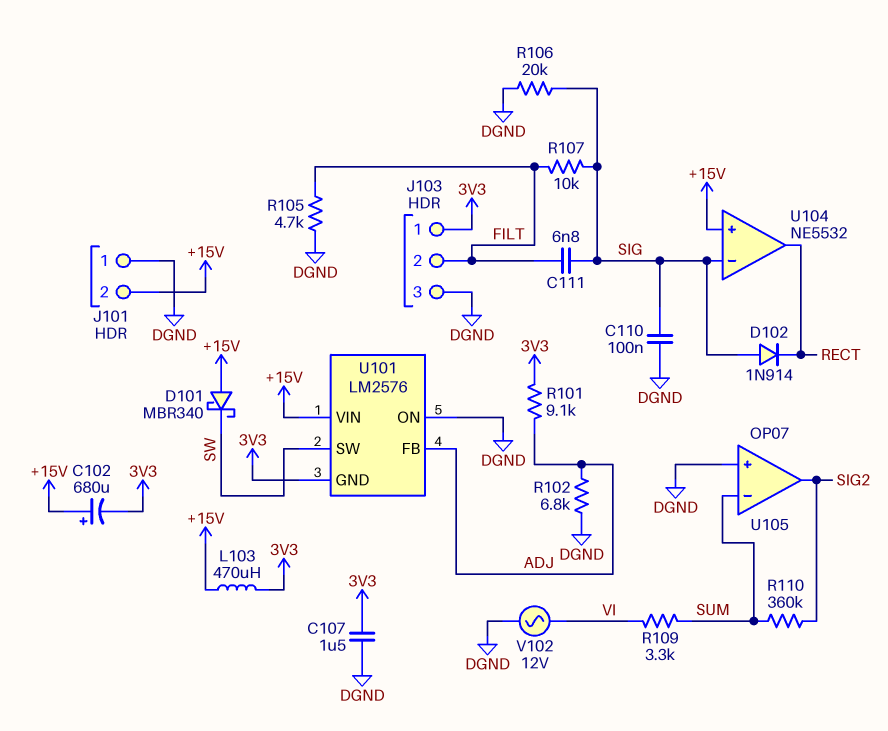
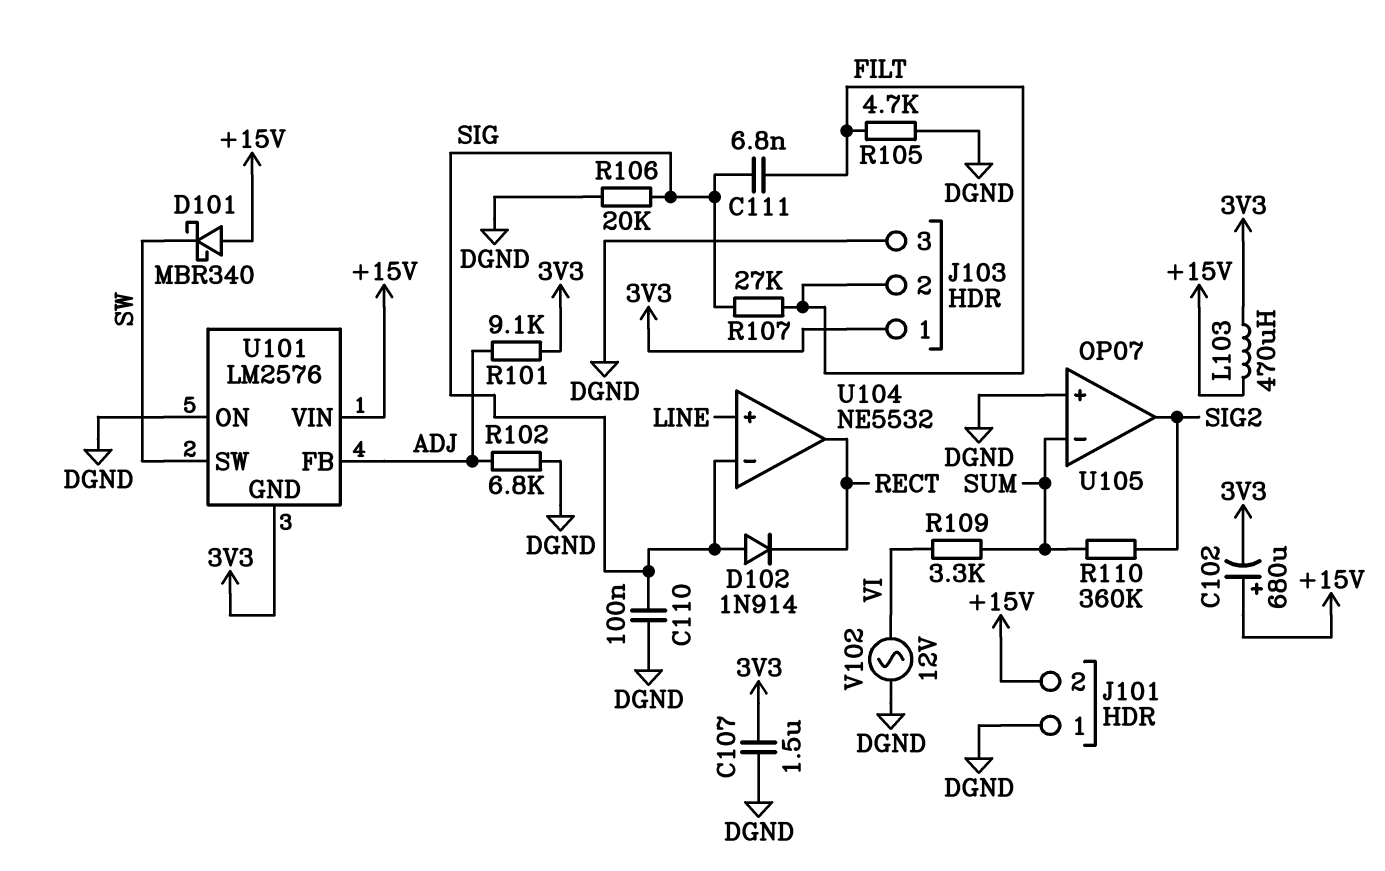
R107: 10k (FILT, SIG) -> 27k (FILT, SIG)
U104 pin in+: +15V -> LINE

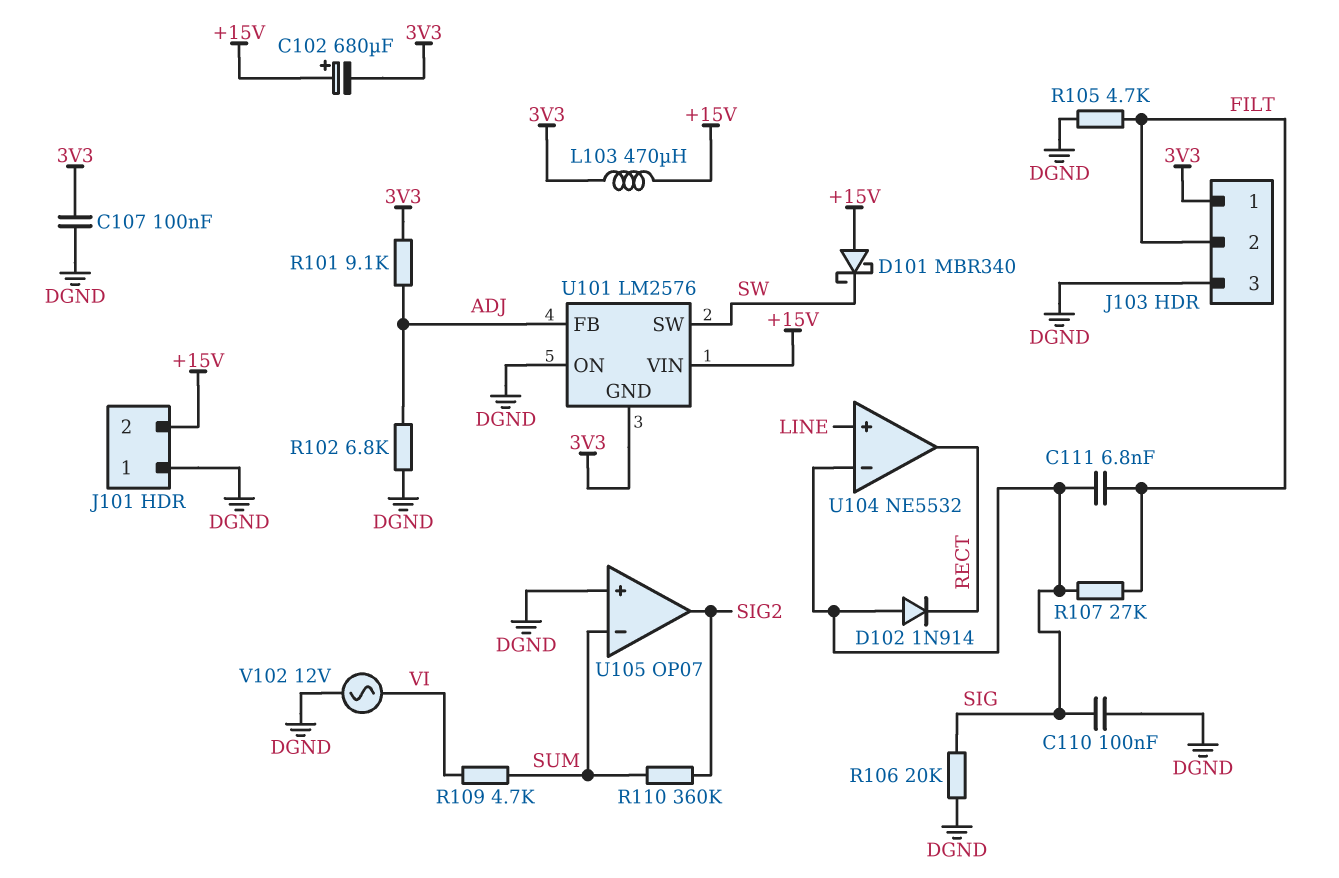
C107: 1.5uF (3V3, DGND) -> 100nF (3V3, DGND)
R109: 3.3k (SUM, VI) -> 4.7k (SUM, VI)

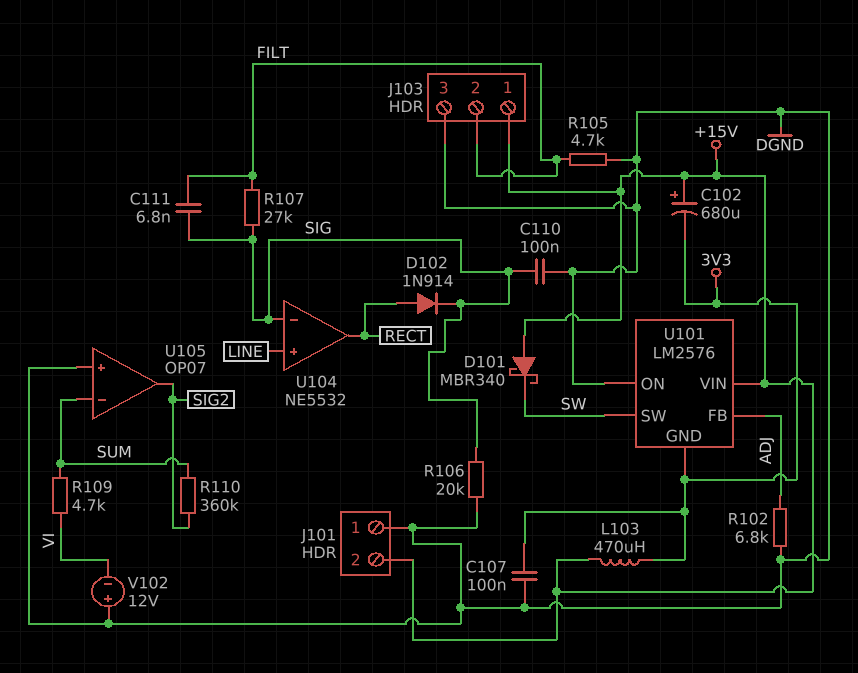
D102: diode 1N914 (A SIG, K RECT) -> diode 1N914 (A RECT, K SIG)
J103 pin 1: 3V3 -> +15V
R101: 9.1k (3V3, ADJ) -> none
V102: AC 12V (DGND, VI) -> 12V (plus DGND, minus VI)

